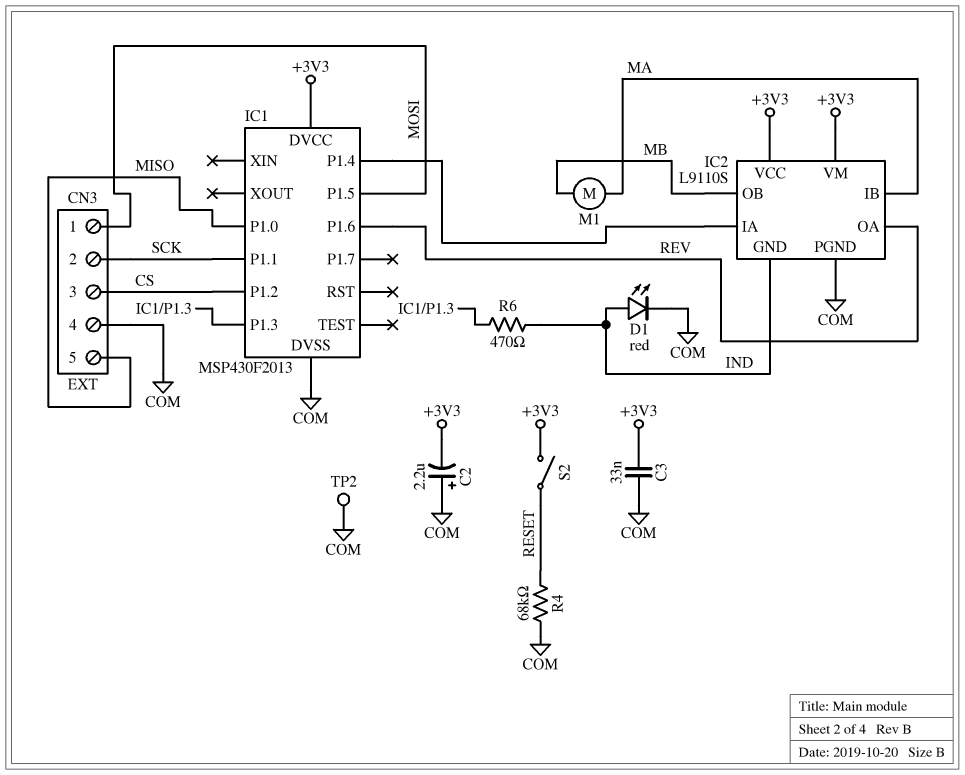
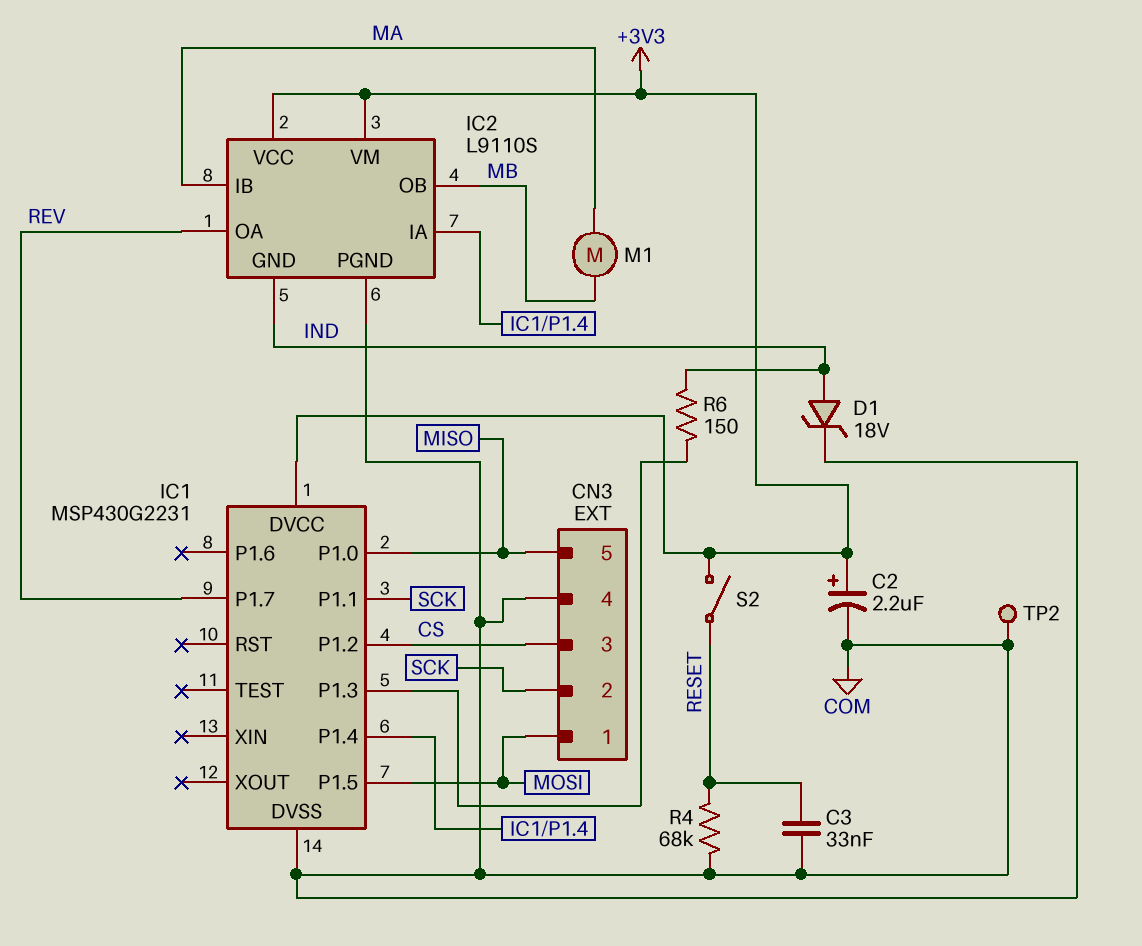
C2: 2.2uF (plus COM, minus +3V3) -> 2.2uF (plus +3V3, minus COM)
C3: 33nF (+3V3, COM) -> 33nF (COM, RESET)
D1: LED red (A IND, K COM) -> zener 18V (A IND, K COM)
IC1: MSP430F2013 -> MSP430G2231
IC1 pin P1.6: REV -> none
IC1 pin P1.7: none -> REV
R6: 470 (IC1/P1.3, IND) -> 150 (IC1/P1.3, IND)

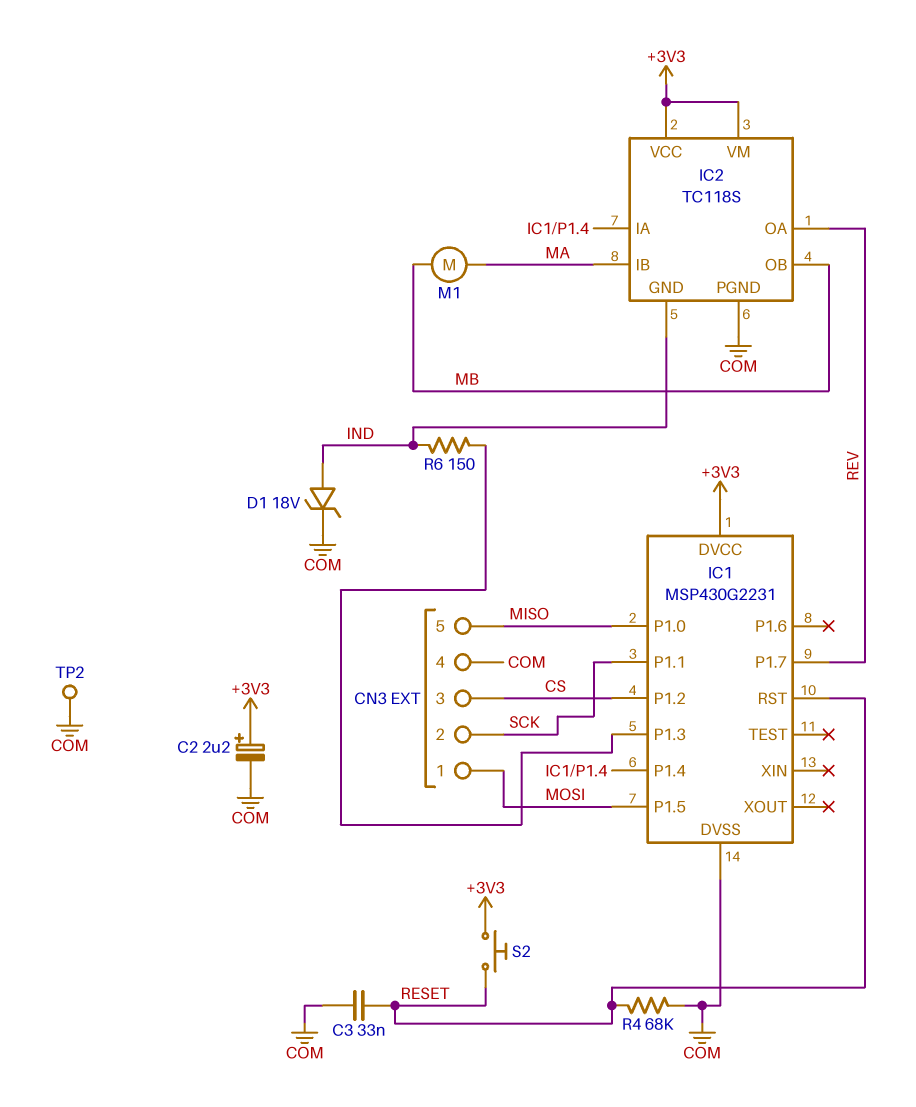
IC1 pin RST: none -> RESET
IC2: L9110S -> TC118S
S2: switch (+3V3, RESET) -> button (+3V3, RESET)

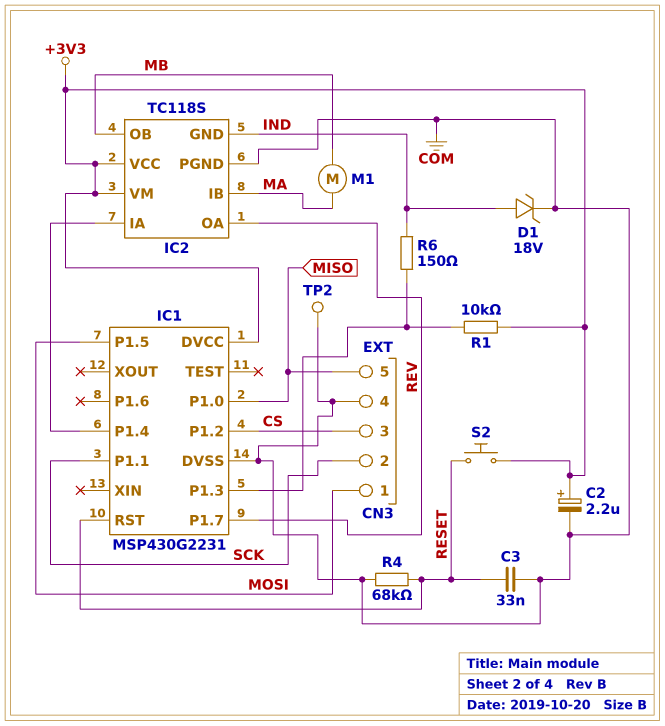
R1: none -> 10k (+3V3, IC1/P1.3)

